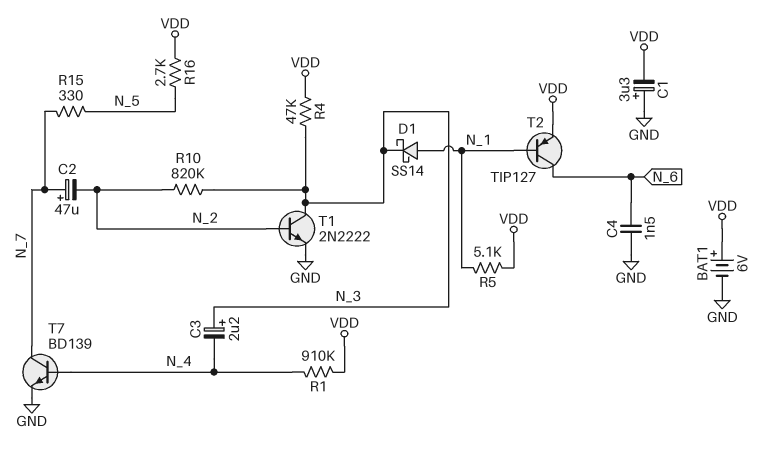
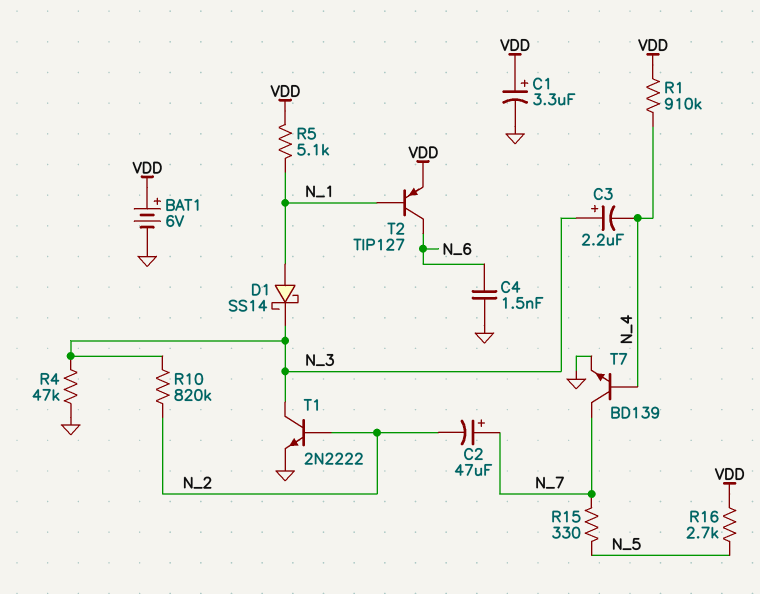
C1: 3.3uF (plus GND, minus VDD) -> 3.3uF (plus VDD, minus GND)
R4: 47k (N_3, VDD) -> 47k (GND, N_3)

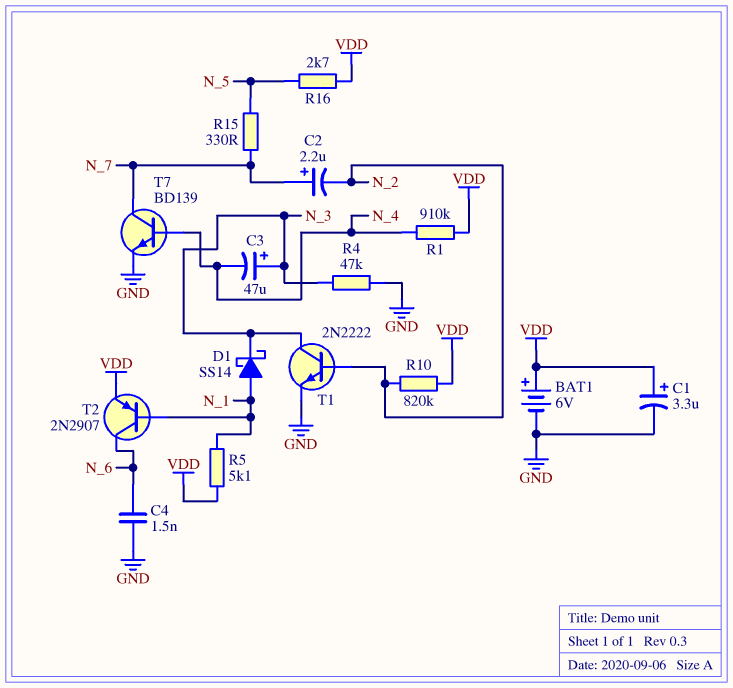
C2: 47uF (plus N_7, minus N_2) -> 2.2uF (plus N_7, minus N_2)
C3: 2.2uF (plus N_3, minus N_4) -> 47uF (plus N_3, minus N_4)
R10: 820k (N_2, N_3) -> 820k (N_2, VDD)
T2: PNP TIP127 (B N_1, C N_6, E VDD) -> PNP 2N2907 (B N_1, C N_6, E VDD)

